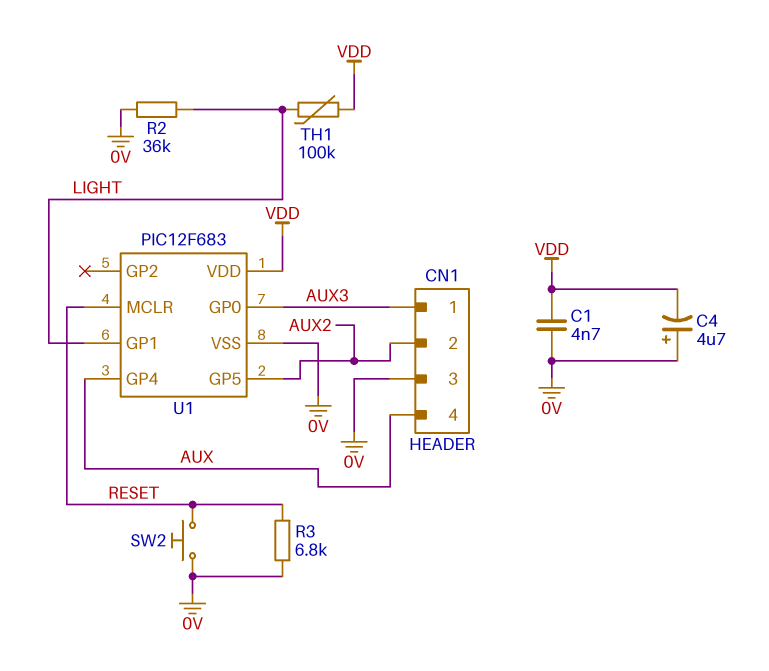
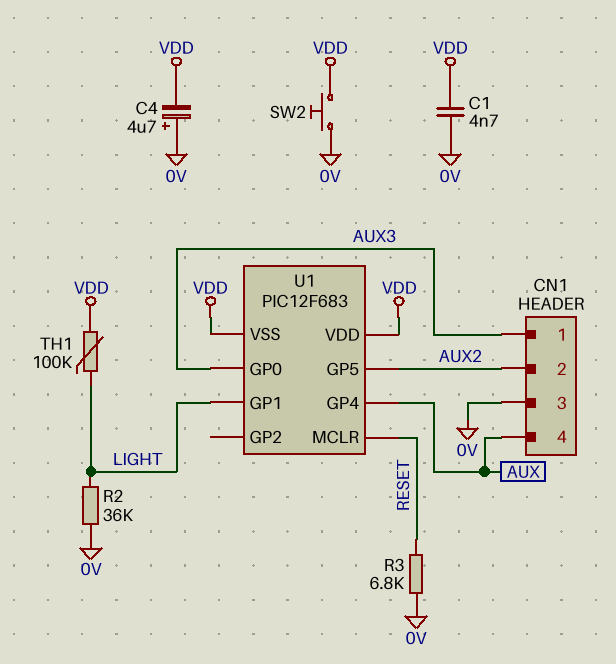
SW2: button (0V, RESET) -> button (0V, VDD)
U1 pin VSS: 0V -> VDD

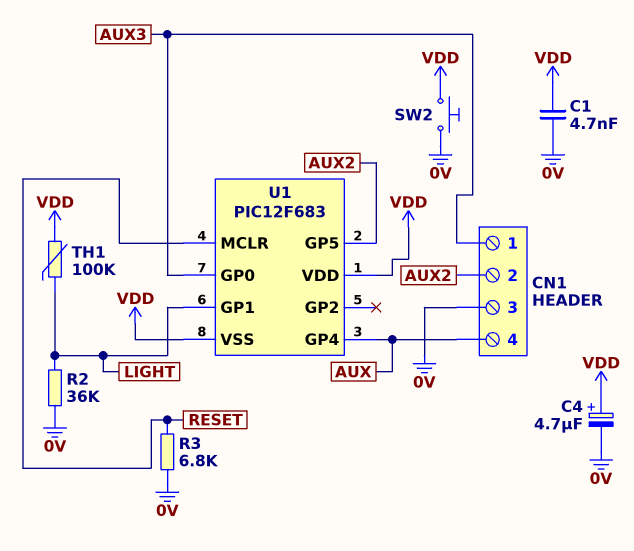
C4: 4.7uF (plus 0V, minus VDD) -> 4.7uF (plus VDD, minus 0V)

